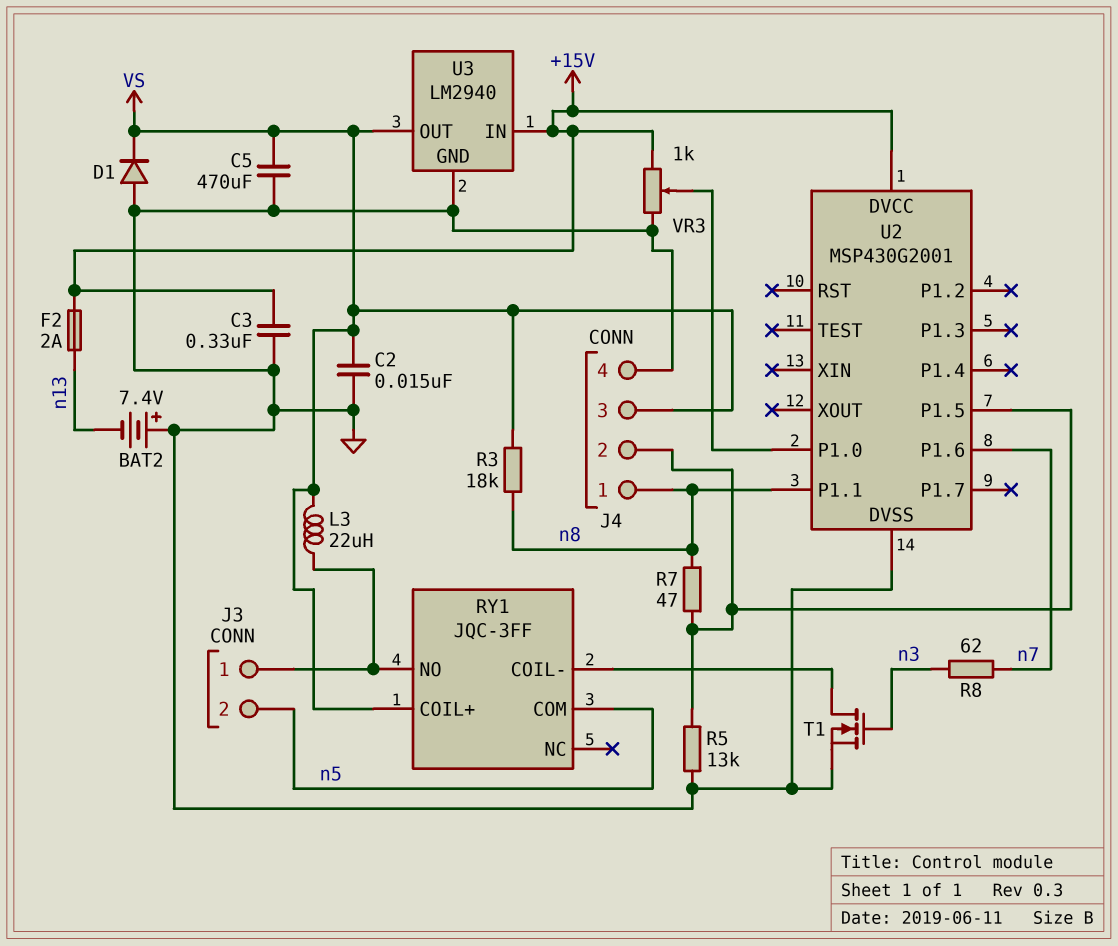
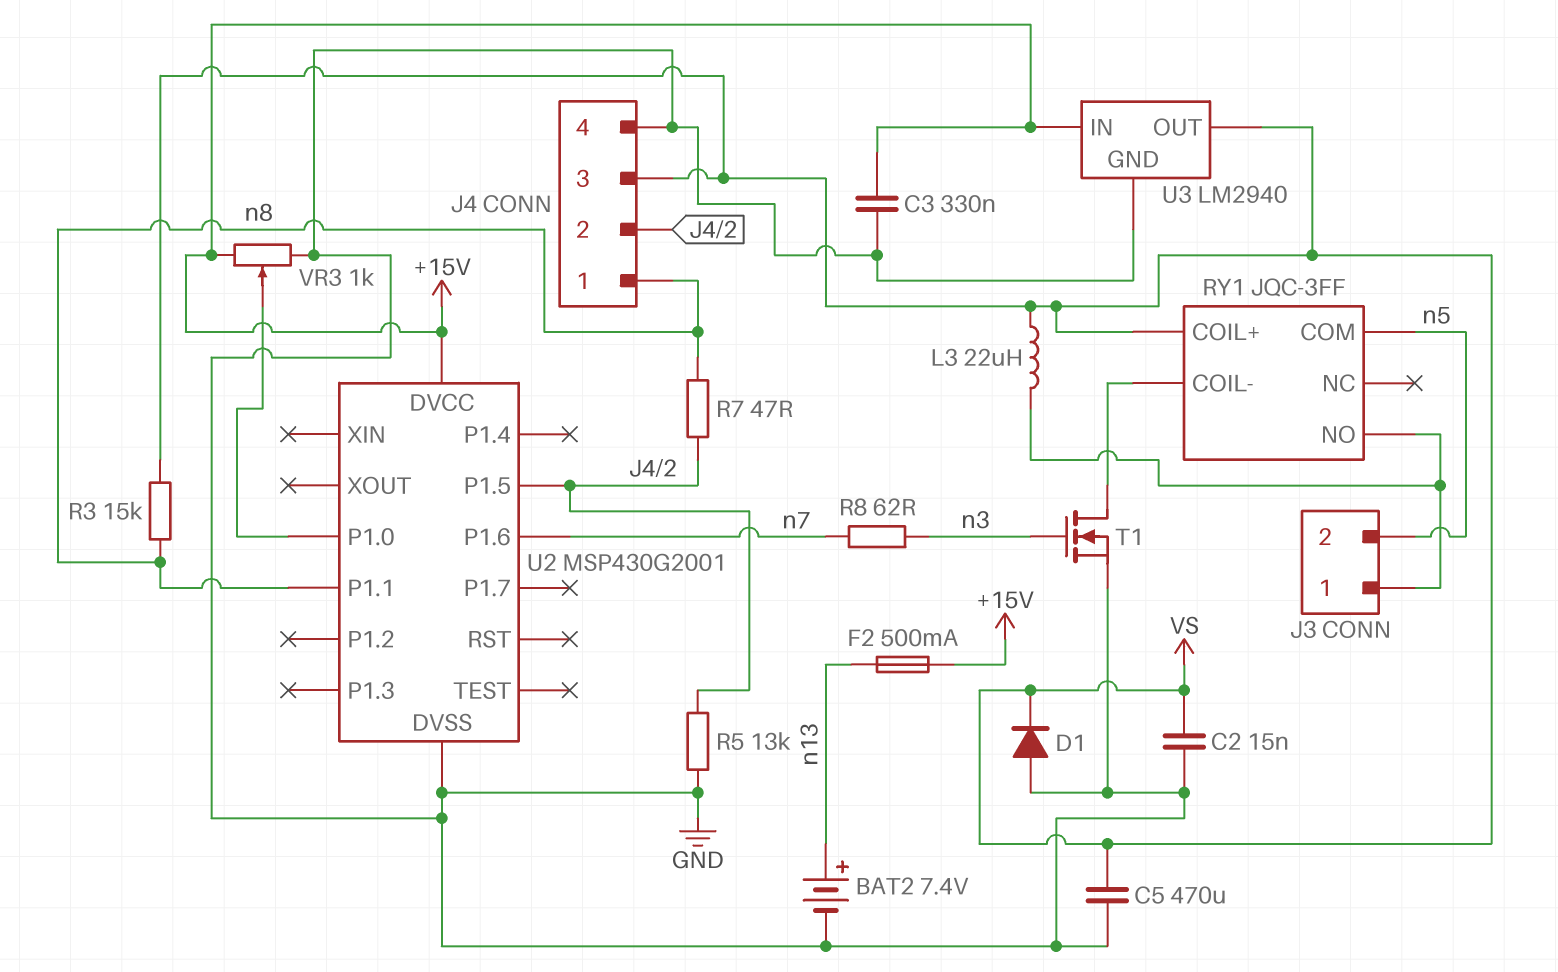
BAT2: 7.4V (plus GND, minus n13) -> 7.4V (plus n13, minus GND)
F2: 2A (+15V, n13) -> 500mA (+15V, n13)
R3: 18k (VS, n8) -> 15k (VS, n8)

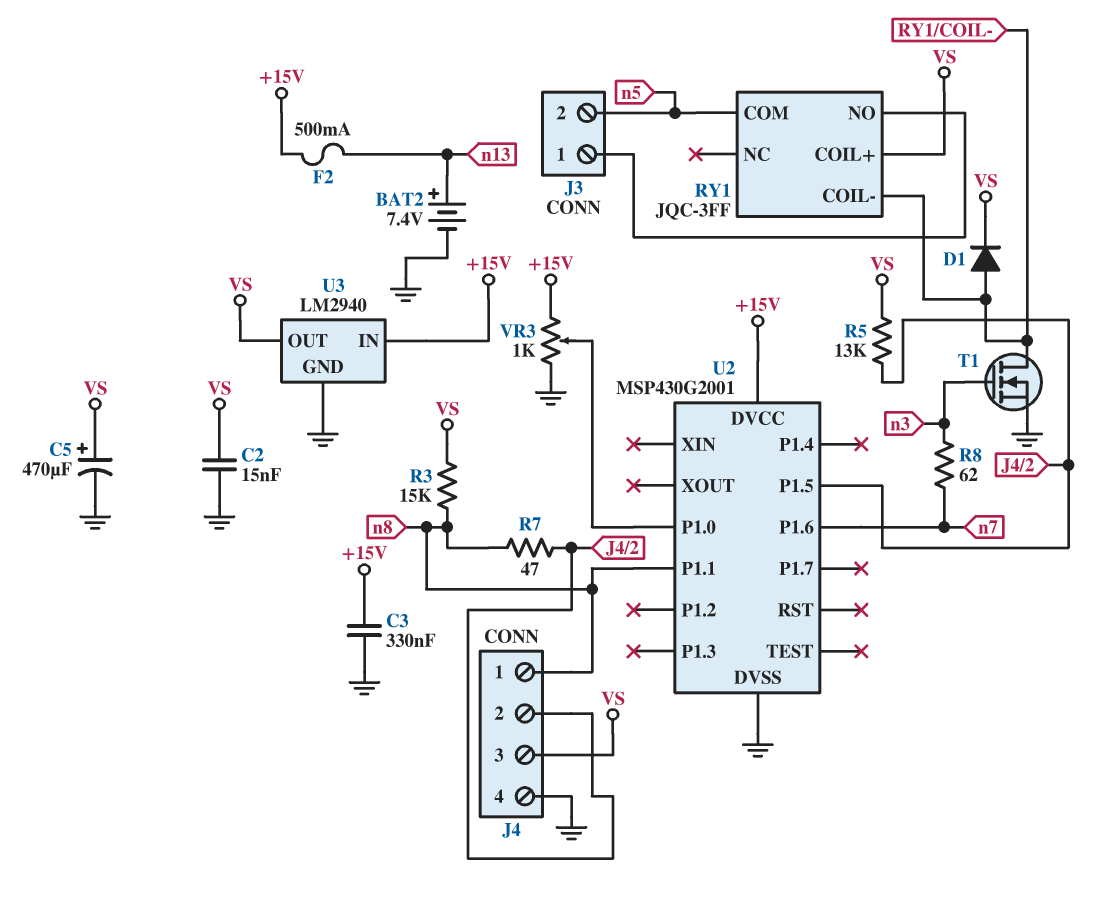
C5: 470uF (GND, VS) -> 470uF (plus VS, minus GND)
D1: diode (A GND, K VS) -> diode (A RY1/COIL-, K VS)
L3: 22uH (J3/1, VS) -> none
R5: 13k (GND, J4/2) -> 13k (J4/2, VS)

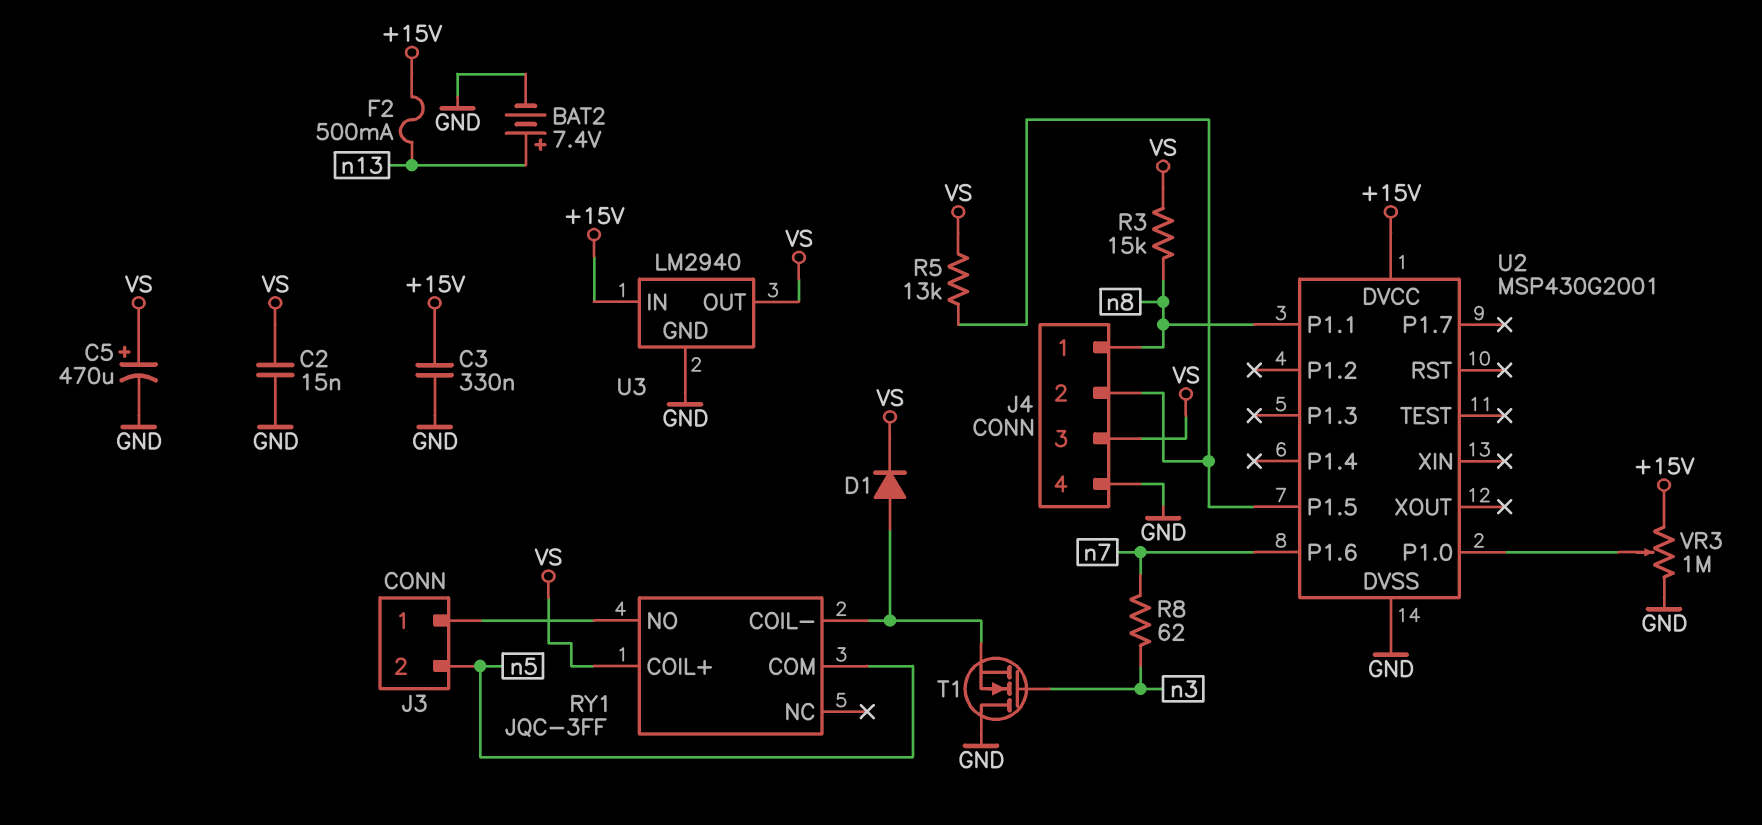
R7: 47 (J4/2, n8) -> none
T1: NMOS (G n3, D RY1/COIL-, S GND) -> NMOS (G n3, D GND, S RY1/COIL-)
VR3: 1k (+15V, GND, wiper U2/P1.0) -> 1M (+15V, GND, wiper U2/P1.0)

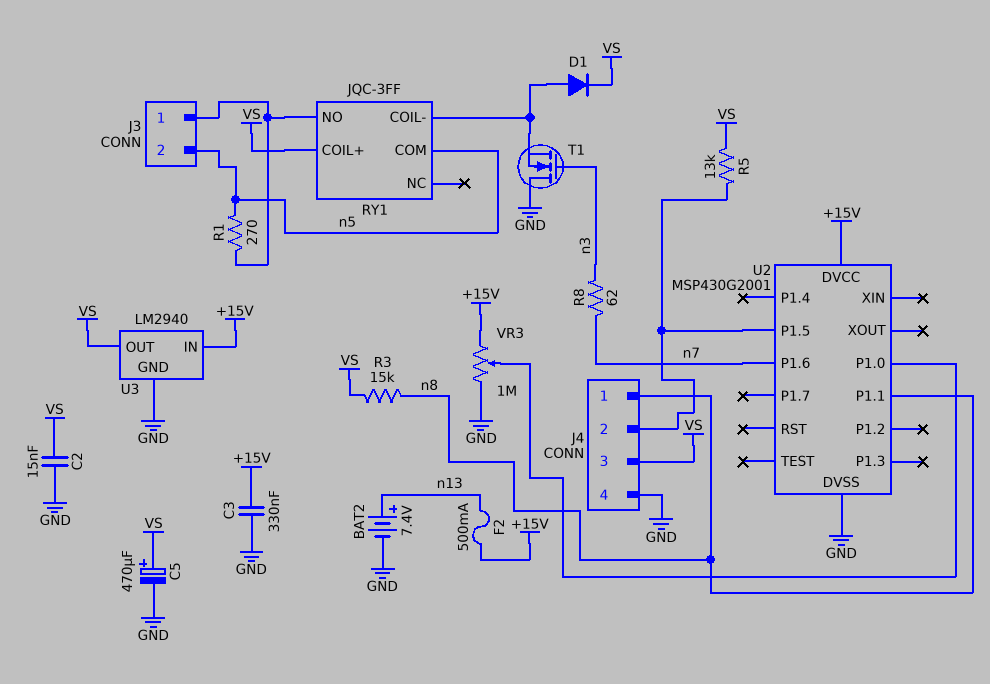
R1: none -> 270 (J3/1, n5)

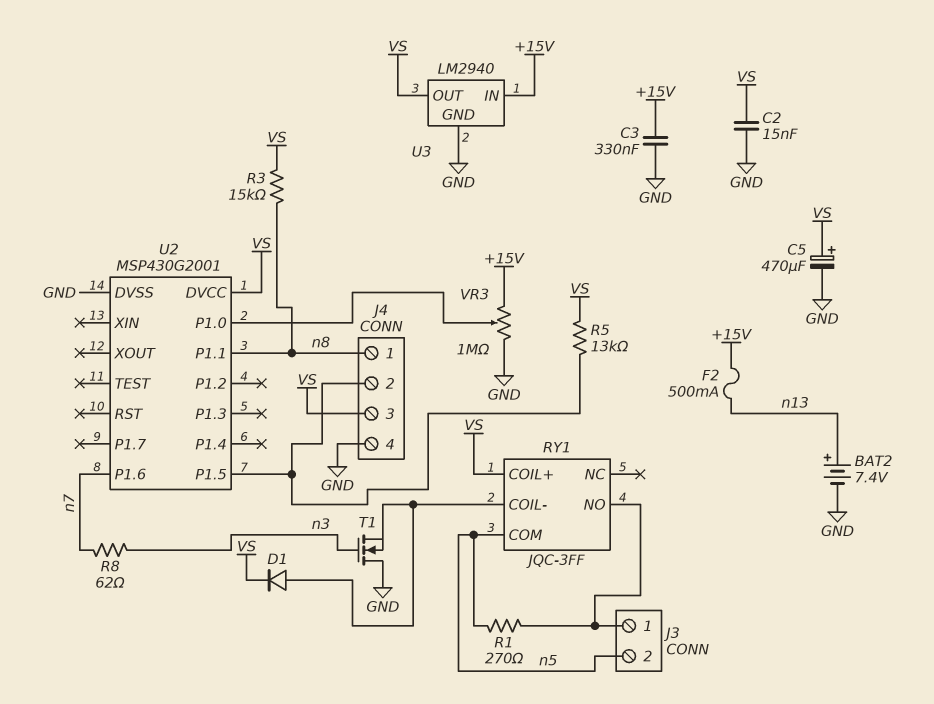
U2 pin DVCC: +15V -> VS

